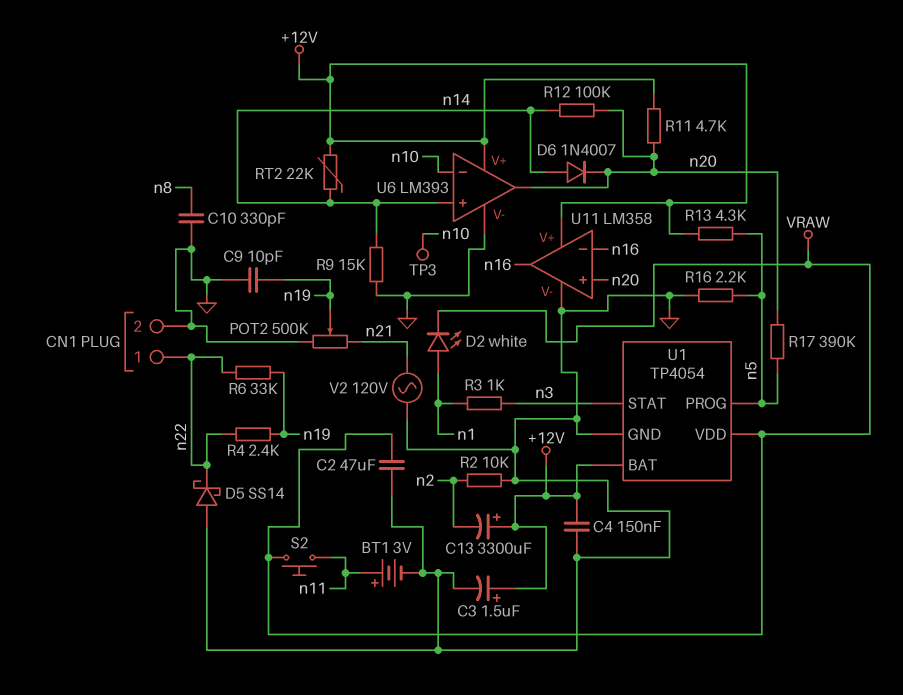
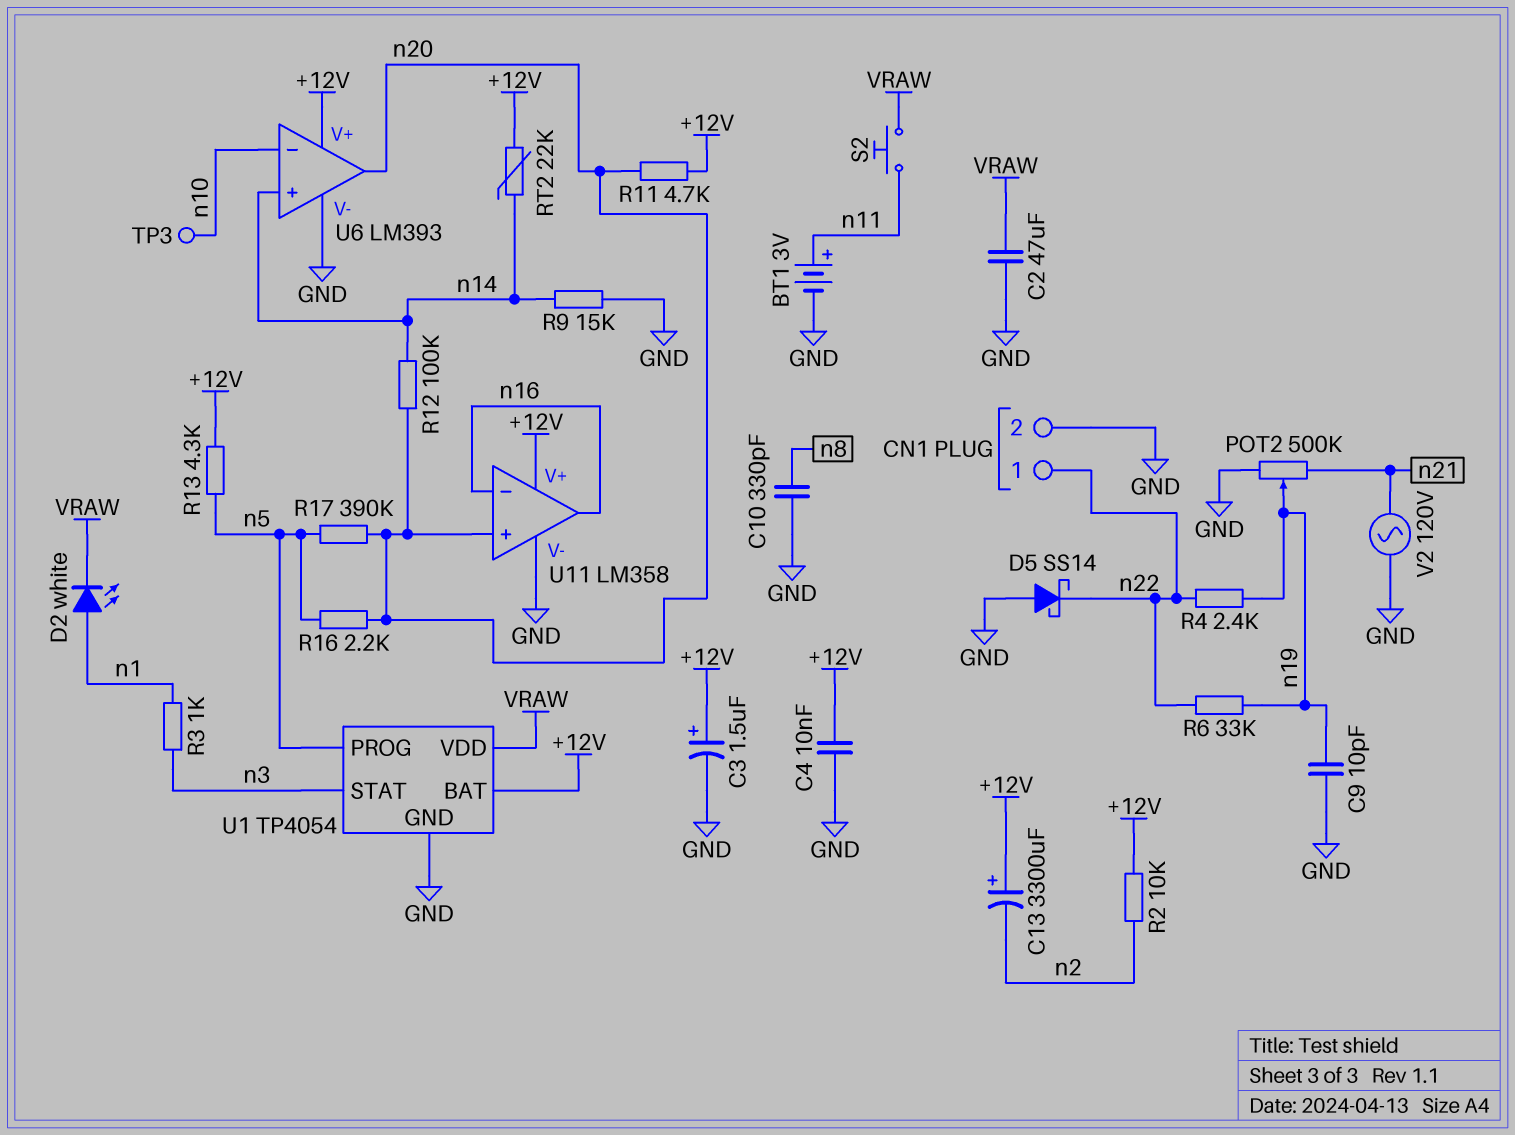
C4: 150nF (+12V, GND) -> 10nF (+12V, GND)
D6: diode 1N4007 (A n14, K n20) -> none
R2: 10k (GND, n2) -> 10k (+12V, n2)
R16: 2.2k (GND, n5) -> 2.2k (n5, n20)

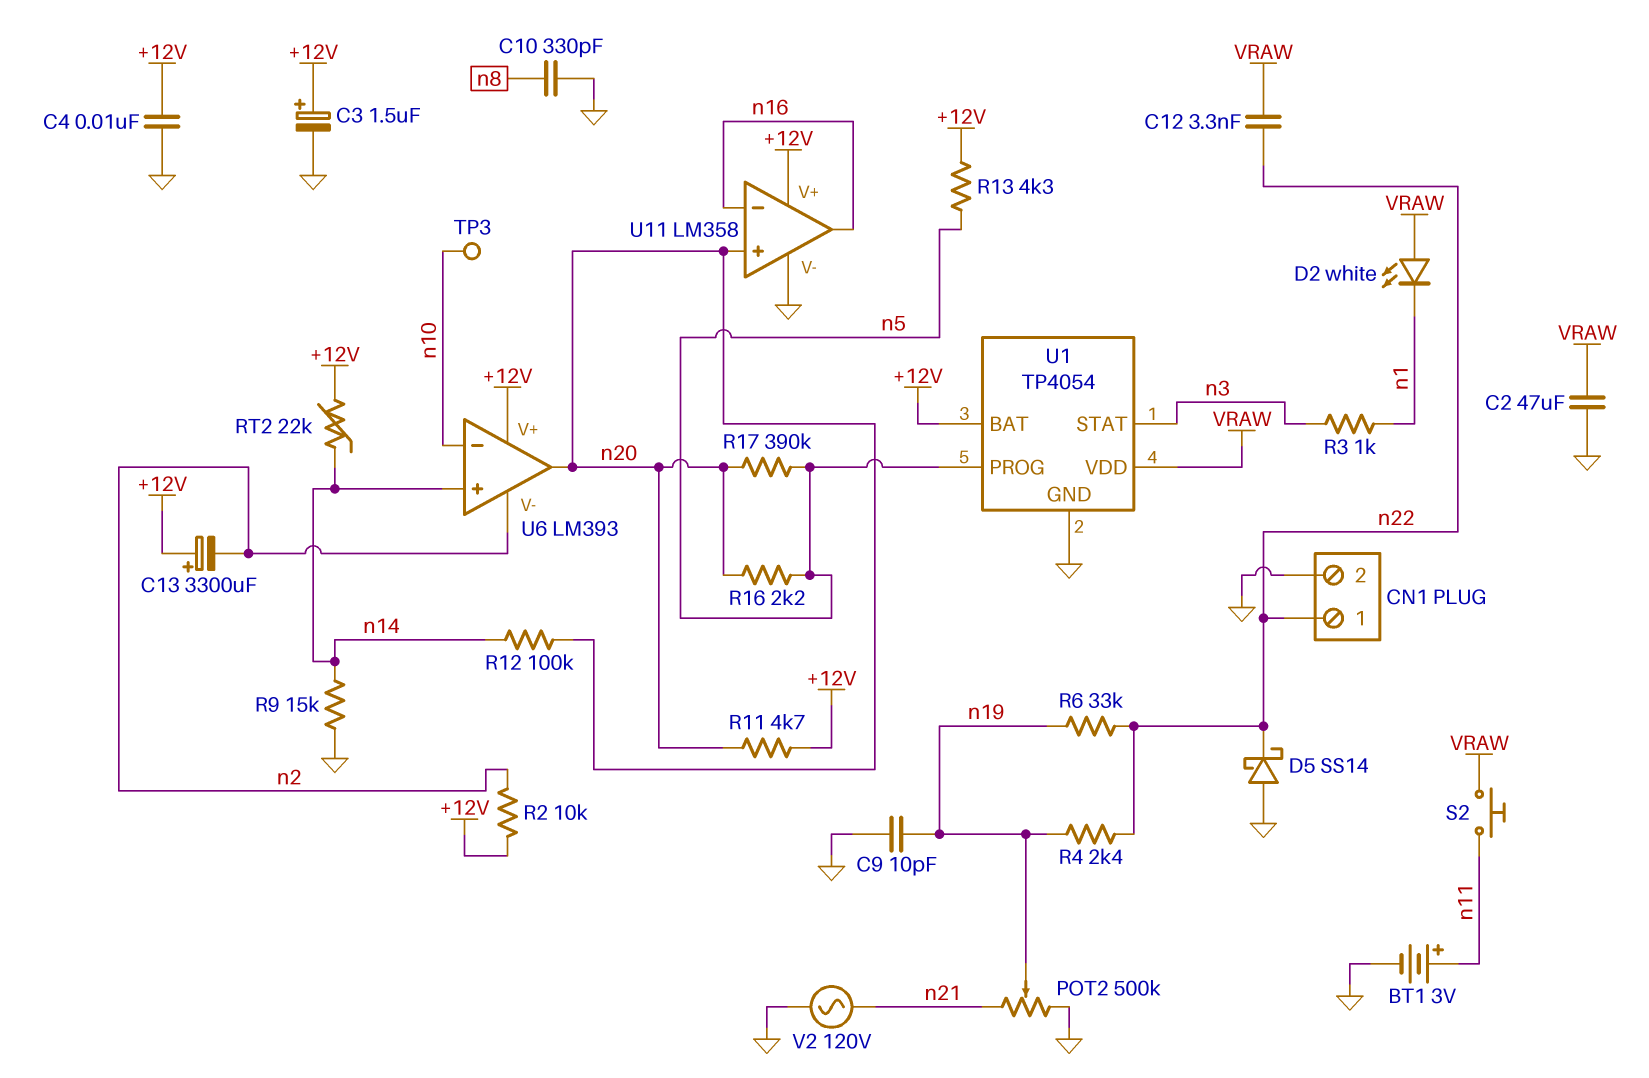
C12: none -> 3.3nF (VRAW, n22)
D2: LED white (A n1, K VRAW) -> LED white (A VRAW, K n1)
U6 pin V-: GND -> n2

